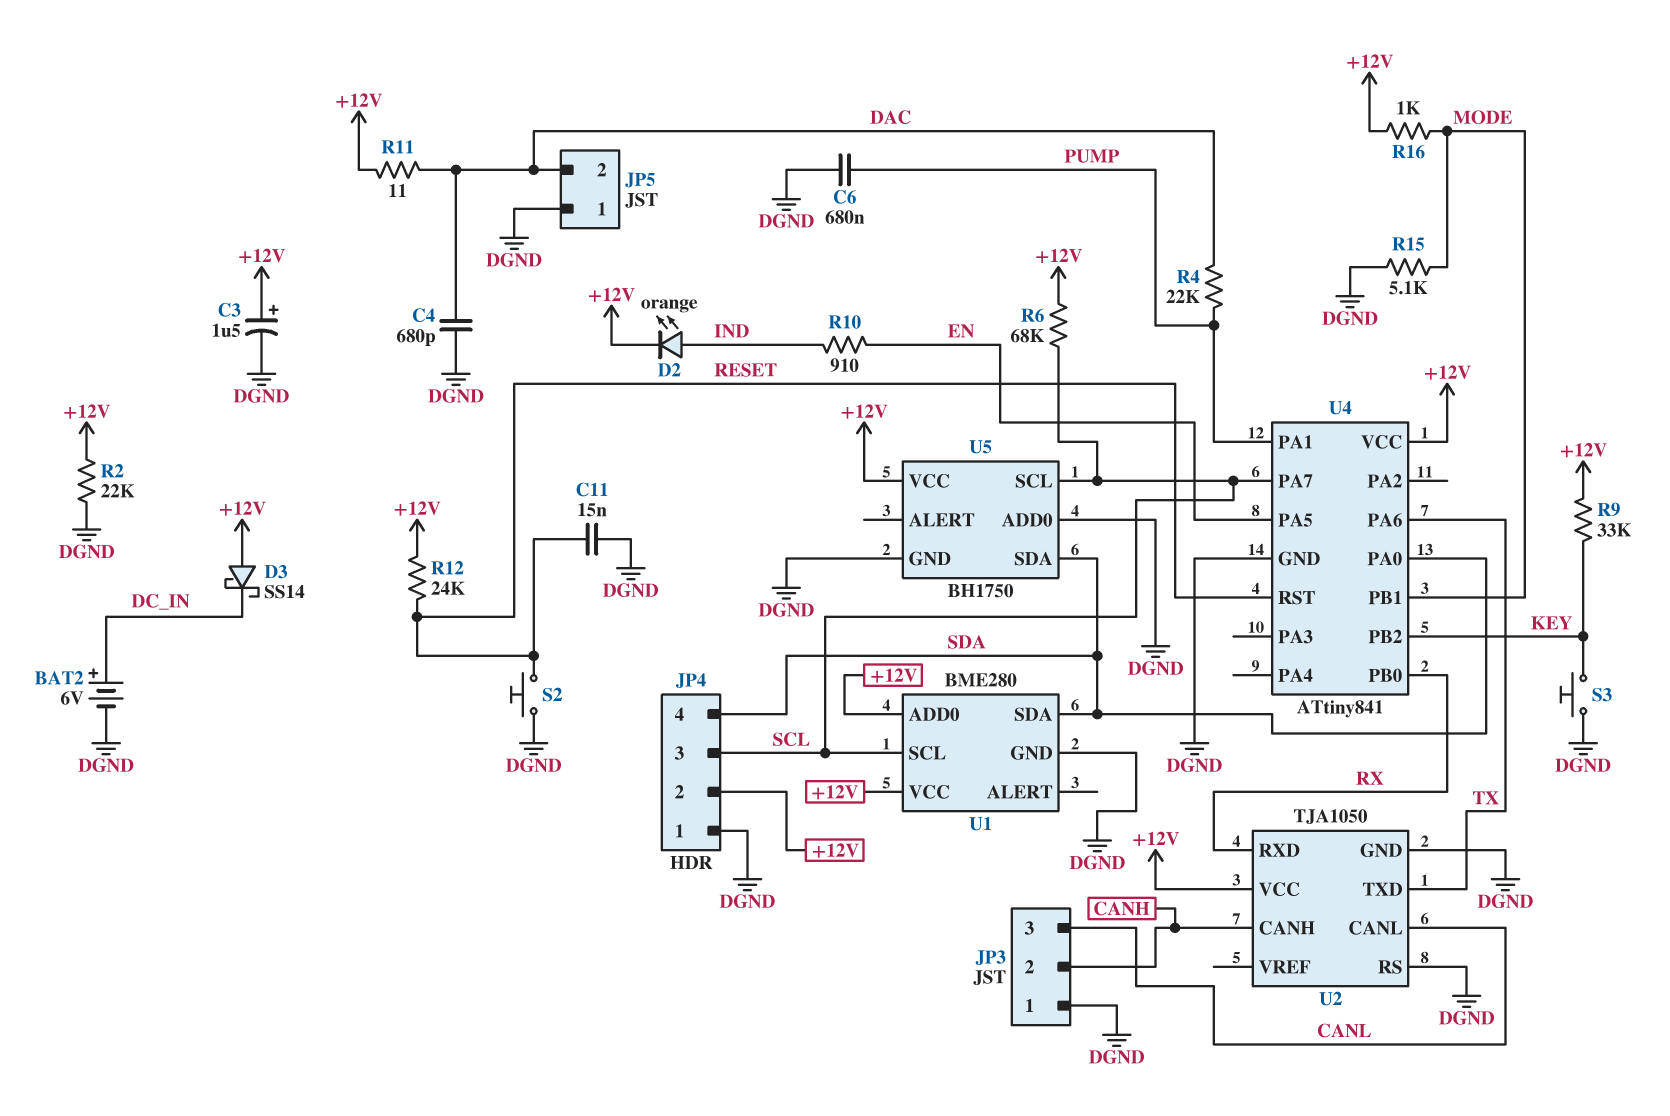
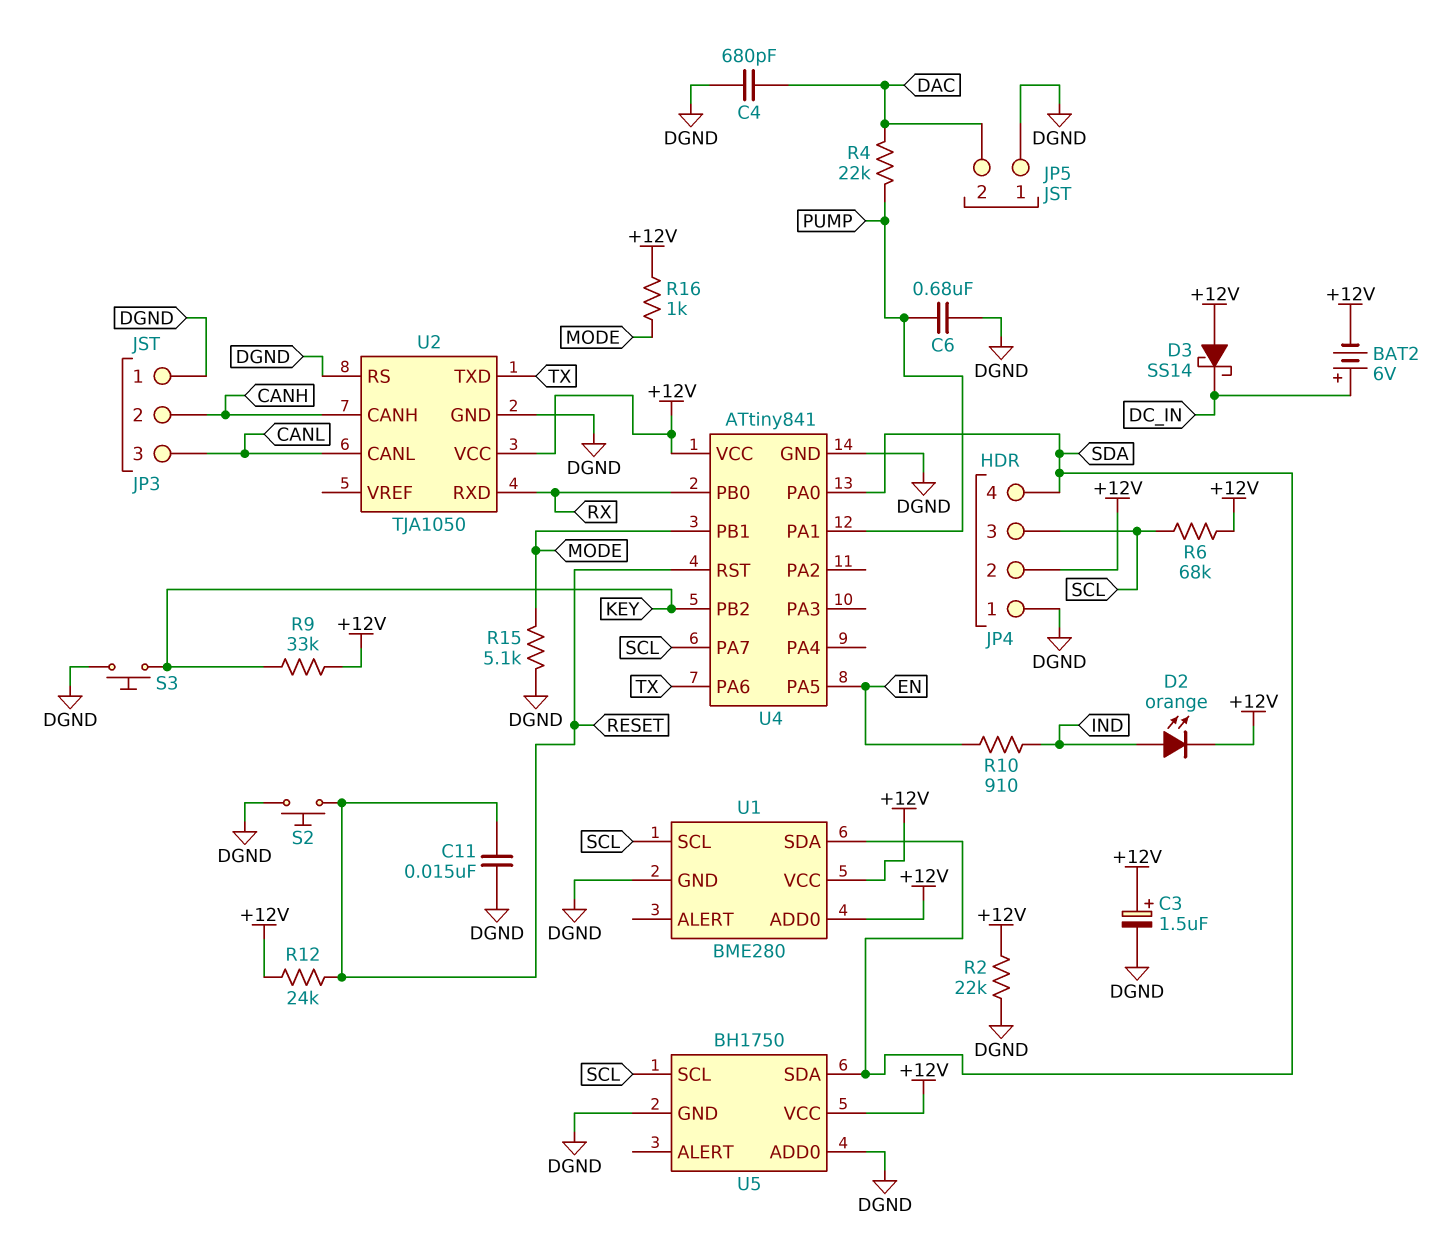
BAT2: 6V (plus DC_IN, minus DGND) -> 6V (plus DC_IN, minus +12V)
R11: 11 (+12V, DAC) -> none

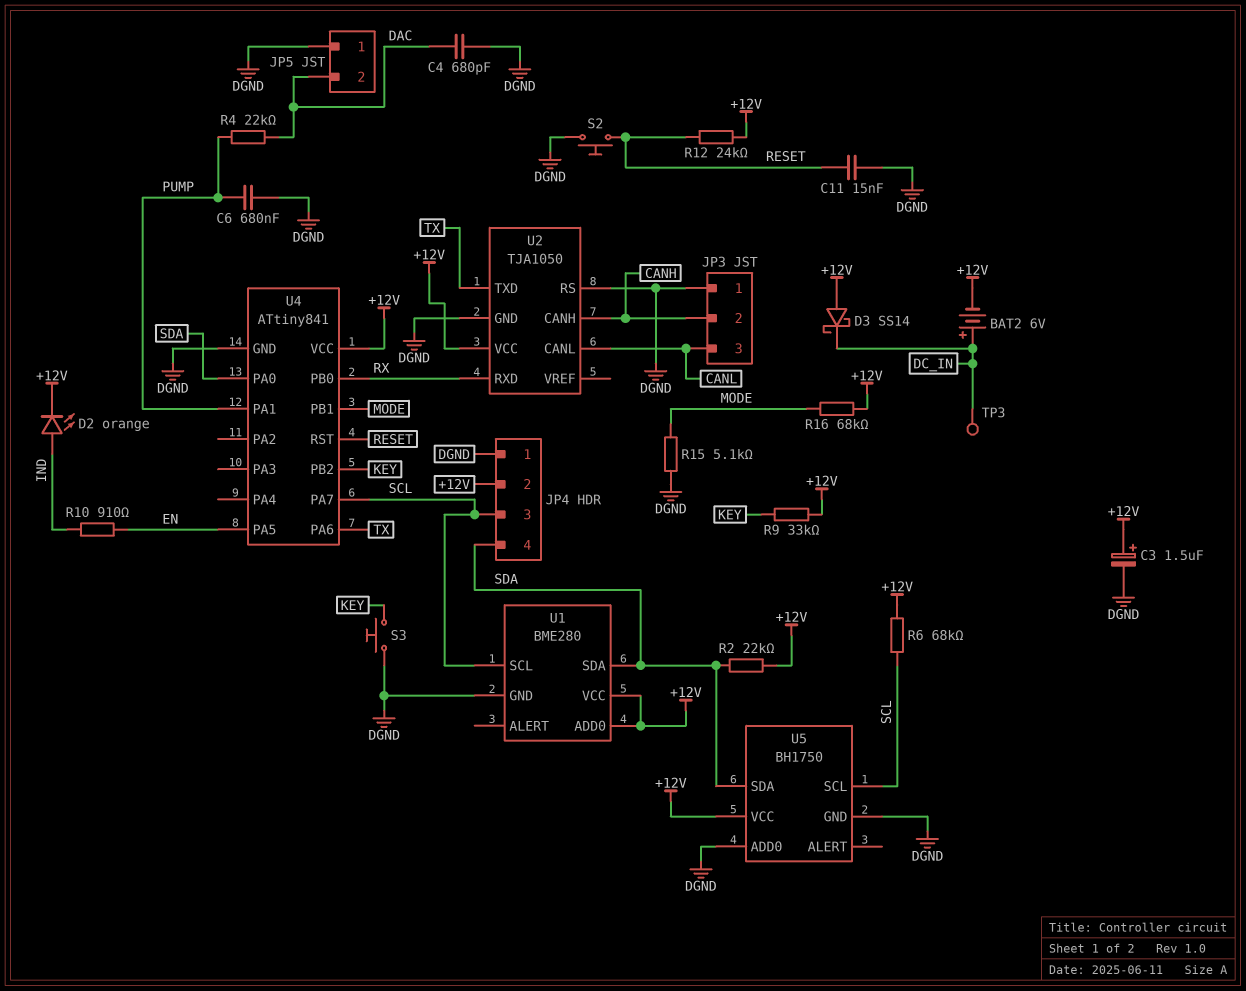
R2: 22k (+12V, DGND) -> 22k (+12V, SDA)
R16: 1k (+12V, MODE) -> 68k (+12V, MODE)
TP3: none -> test point (DC_IN)

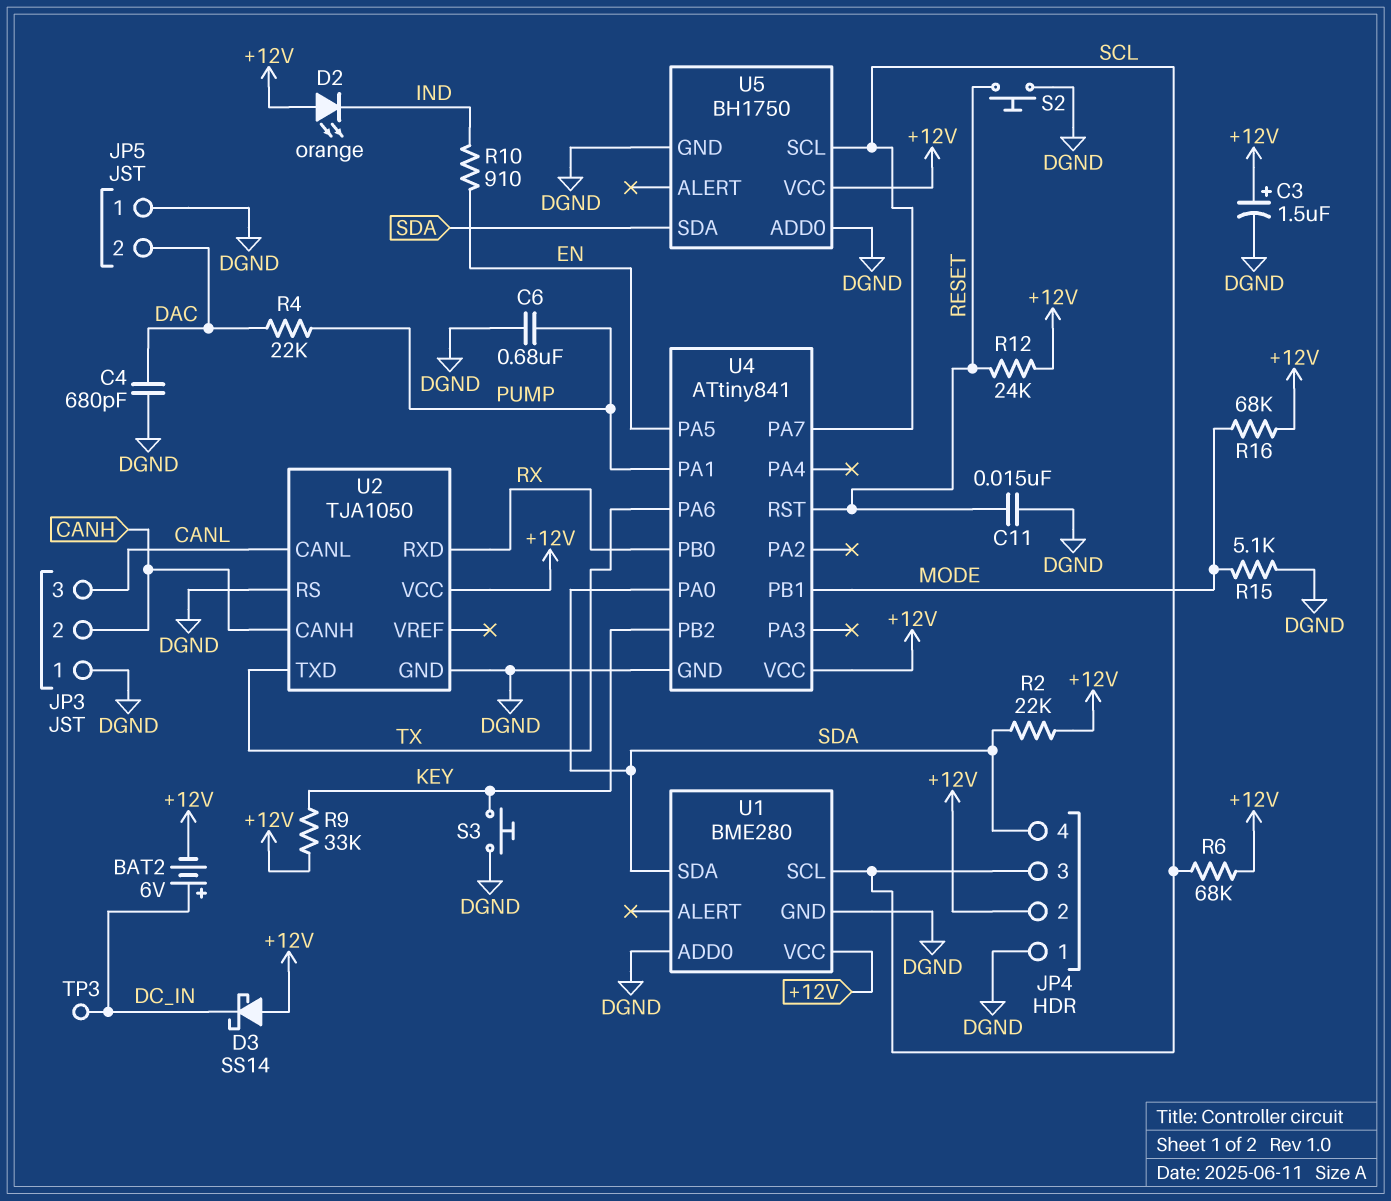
D2: LED orange (A IND, K +12V) -> LED orange (A +12V, K IND)
U1 pin ADD0: +12V -> DGND

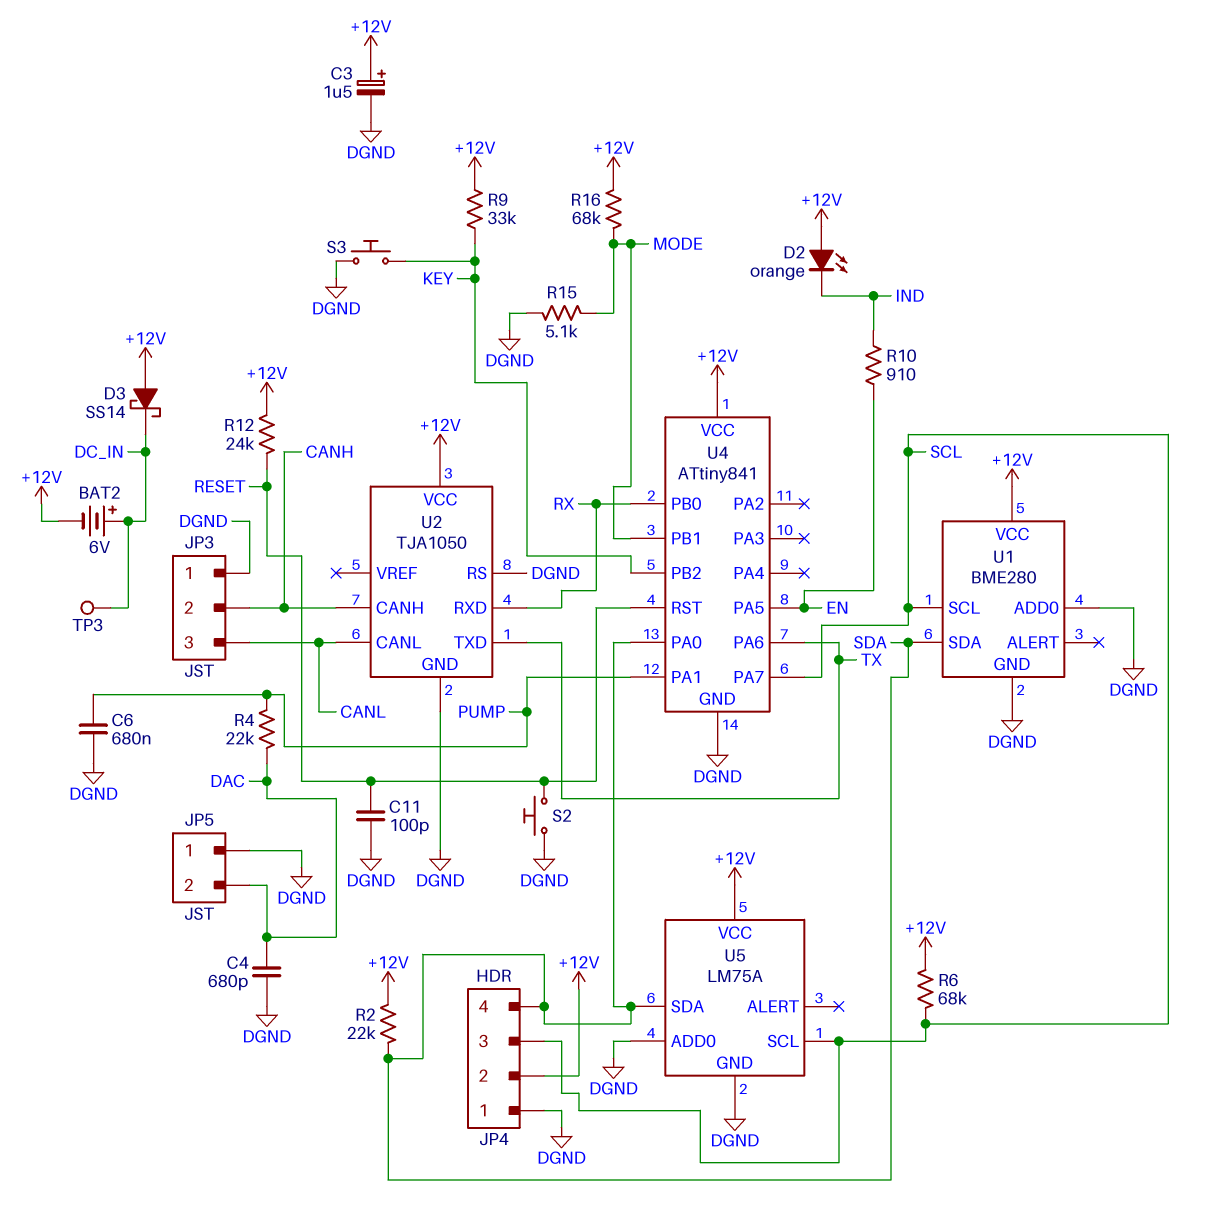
C11: 15nF (DGND, RESET) -> 100pF (DGND, RESET)
U5: BH1750 -> LM75A

